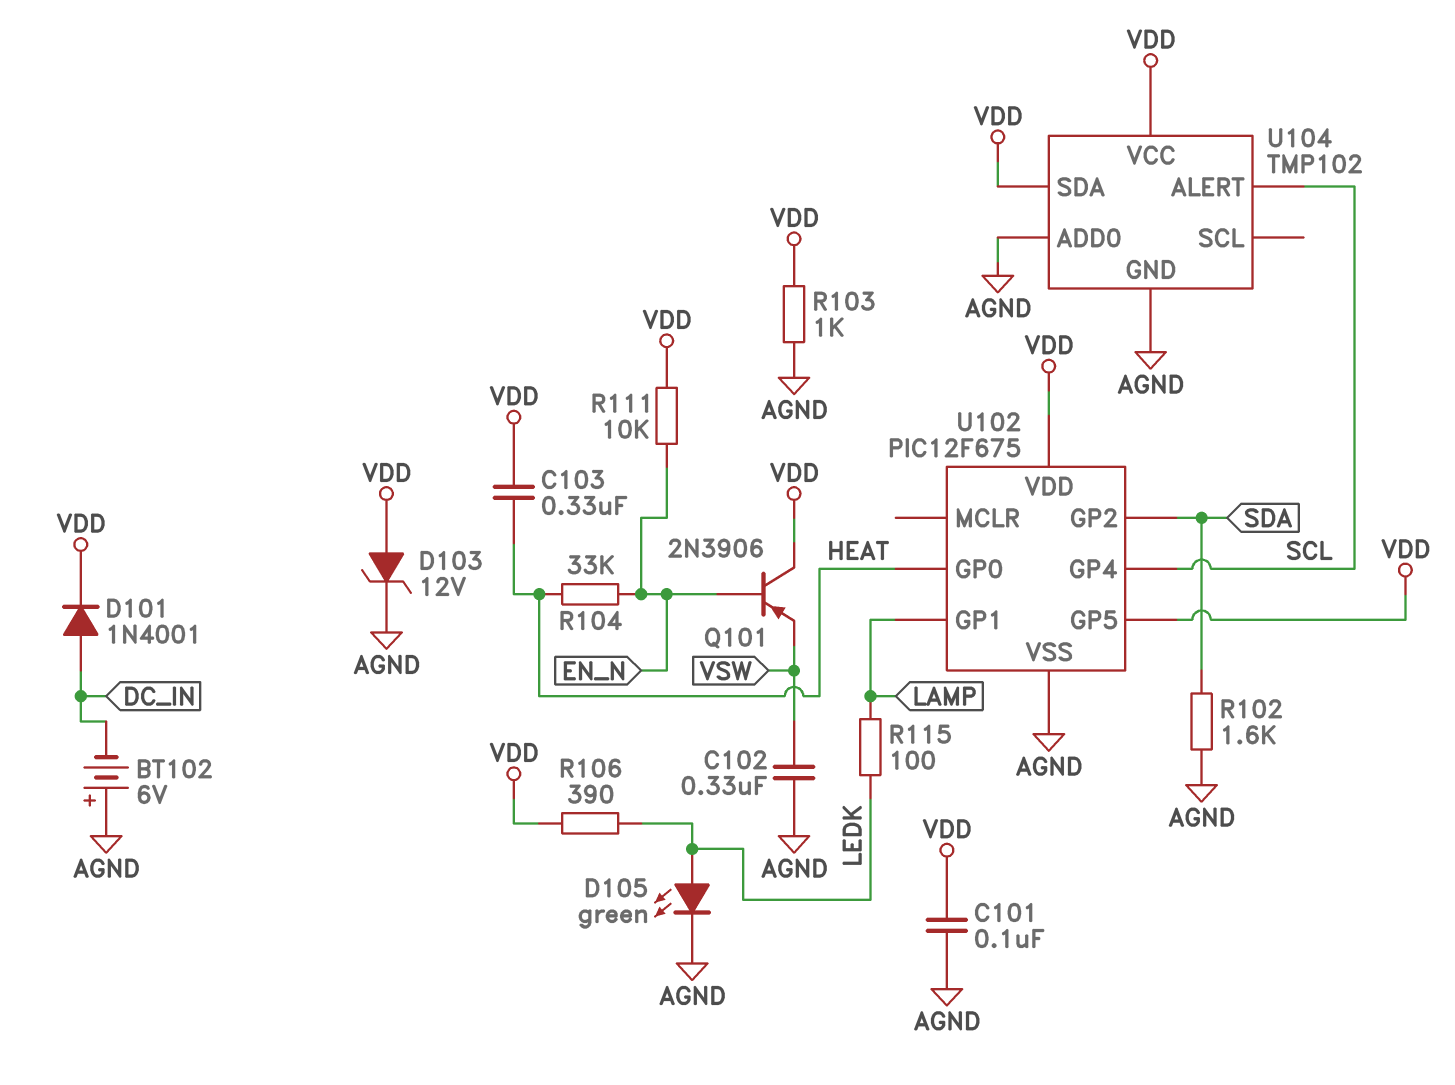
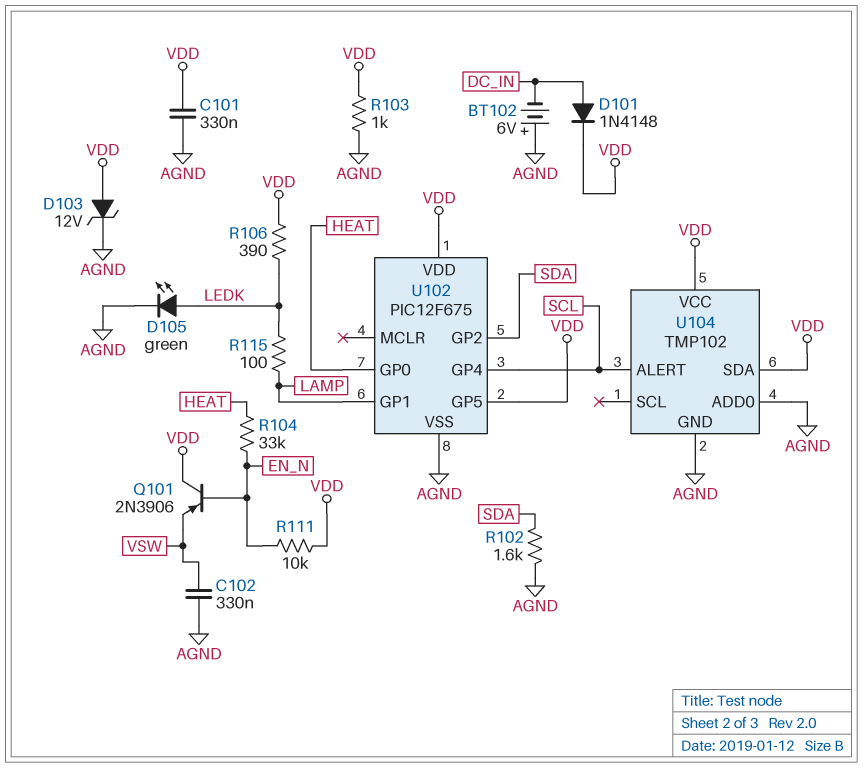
C101: 100nF (AGND, VDD) -> 330nF (AGND, VDD)
C103: 330nF (HEAT, VDD) -> none
D101: diode 1N4001 (A DC_IN, K VDD) -> diode 1N4148 (A DC_IN, K VDD)

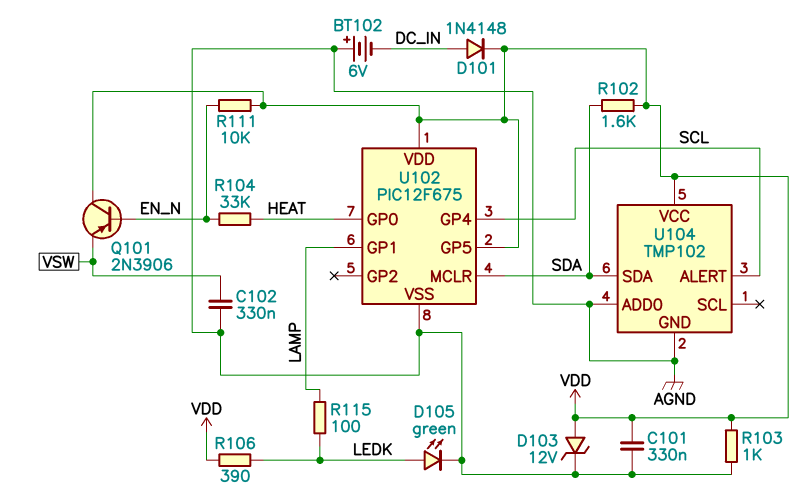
R102: 1.6k (AGND, SDA) -> 1.6k (SDA, VDD)
U102 pin GP2: SDA -> none
U102 pin MCLR: none -> SDA
U104 pin SDA: VDD -> SDA

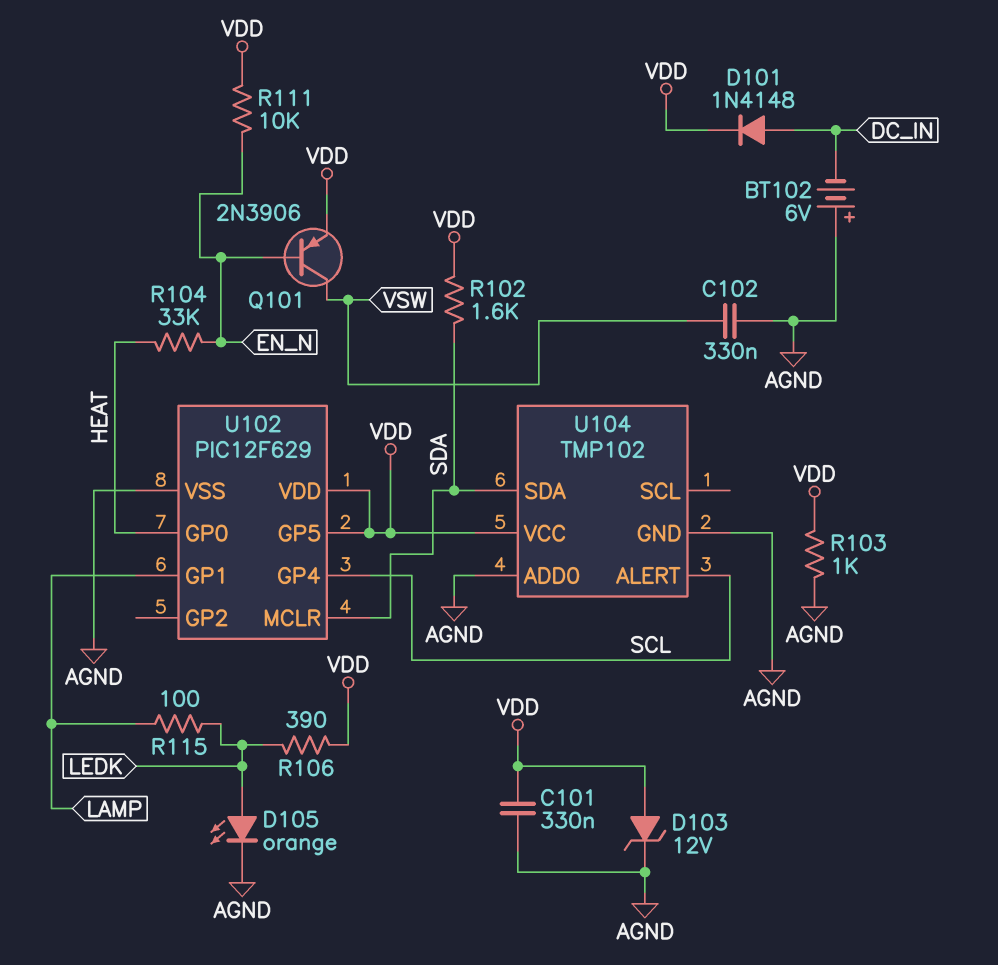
D105: LED green (A LEDK, K AGND) -> LED orange (A LEDK, K AGND)
Q101: PNP 2N3906 (B EN_N, C VDD, E VSW) -> PNP 2N3906 (B EN_N, C VSW, E VDD)
U102: PIC12F675 -> PIC12F629

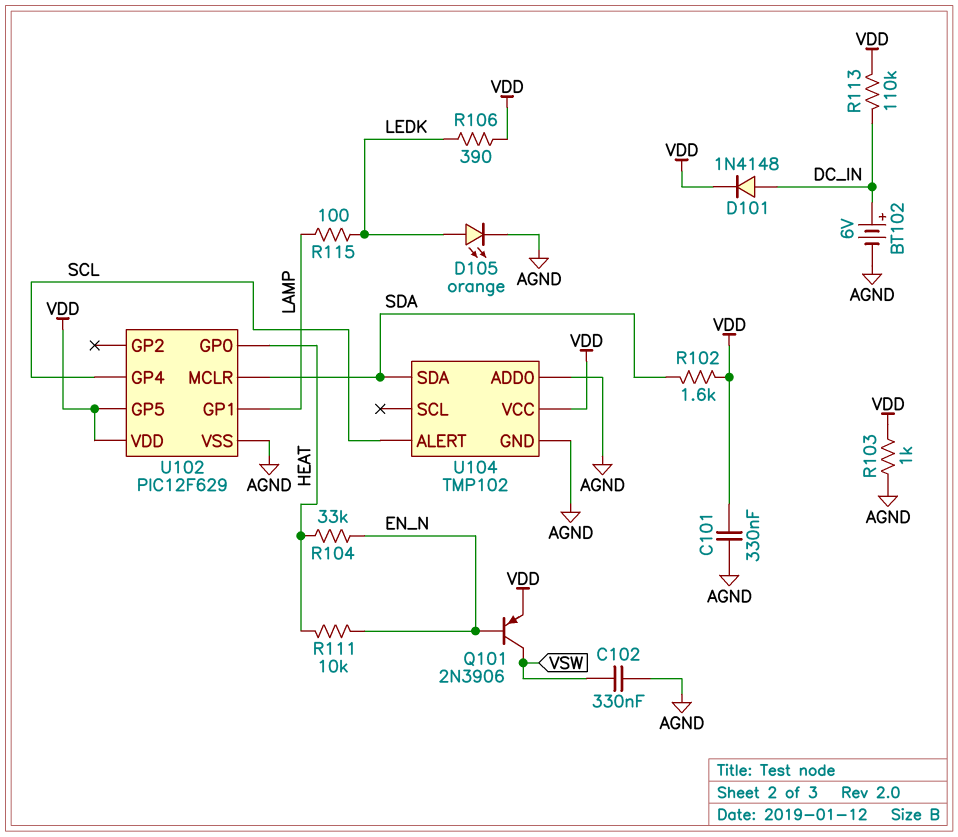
BT102: 6V (plus AGND, minus DC_IN) -> 6V (plus DC_IN, minus AGND)
D103: zener 12V (A VDD, K AGND) -> none
R111: 10k (EN_N, VDD) -> 10k (EN_N, HEAT)
R113: none -> 110k (DC_IN, VDD)

